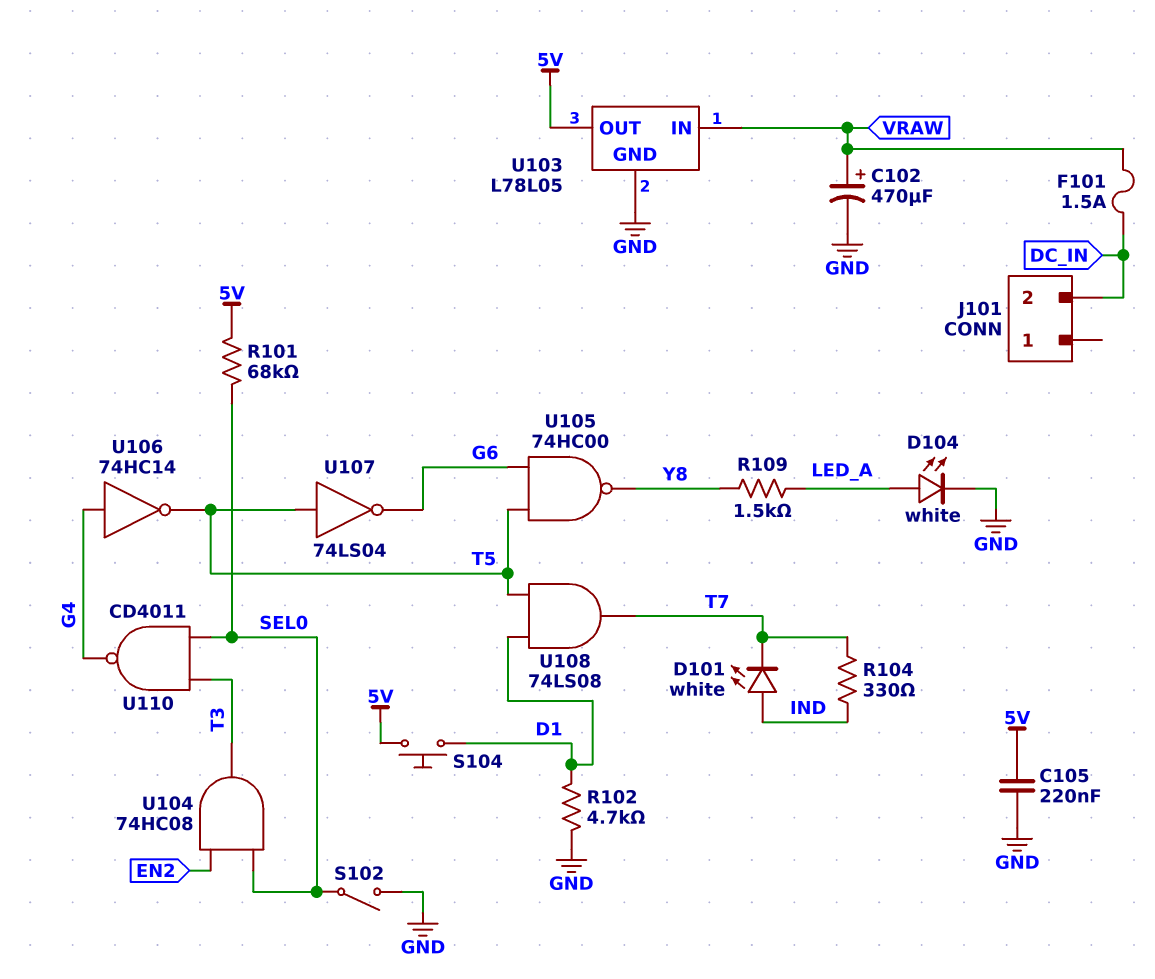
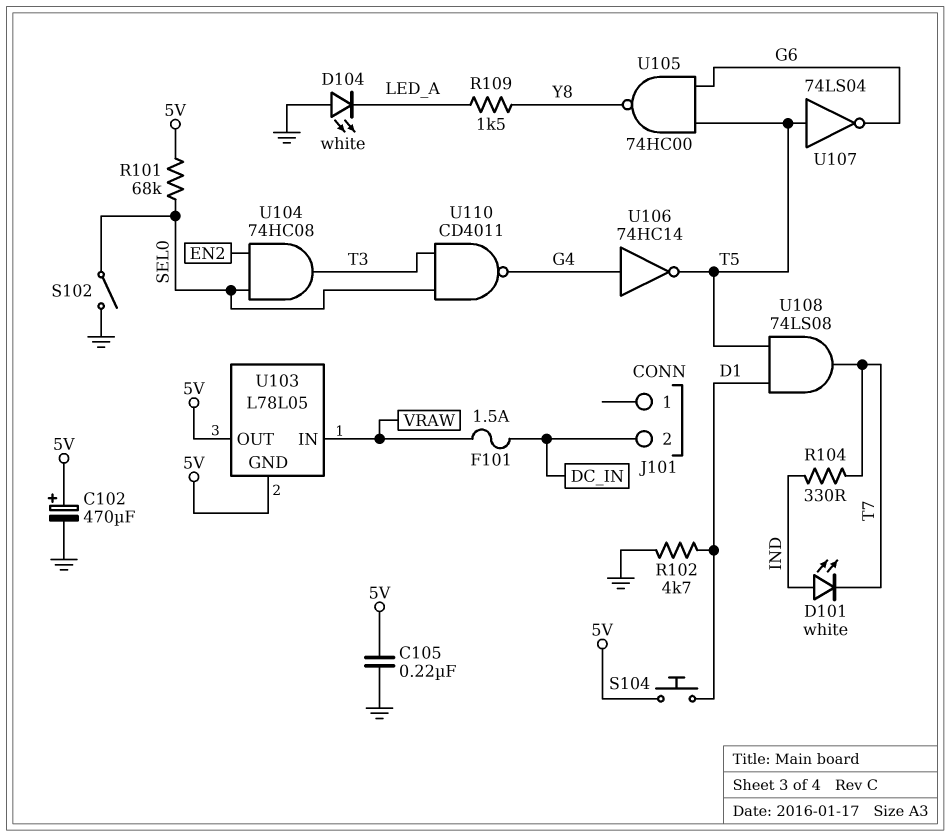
C102: 470uF (plus VRAW, minus GND) -> 470uF (plus 5V, minus GND)
D104: LED white (A LED_A, K GND) -> LED white (A GND, K LED_A)
U103 pin GND: GND -> 5V

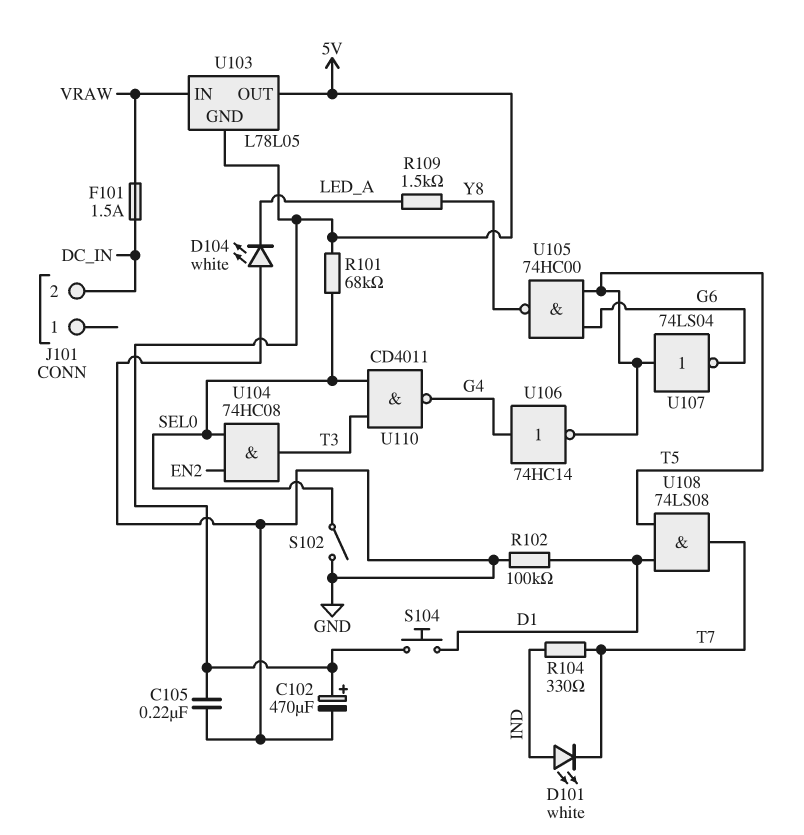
R102: 4.7k (D1, GND) -> 100k (D1, GND)

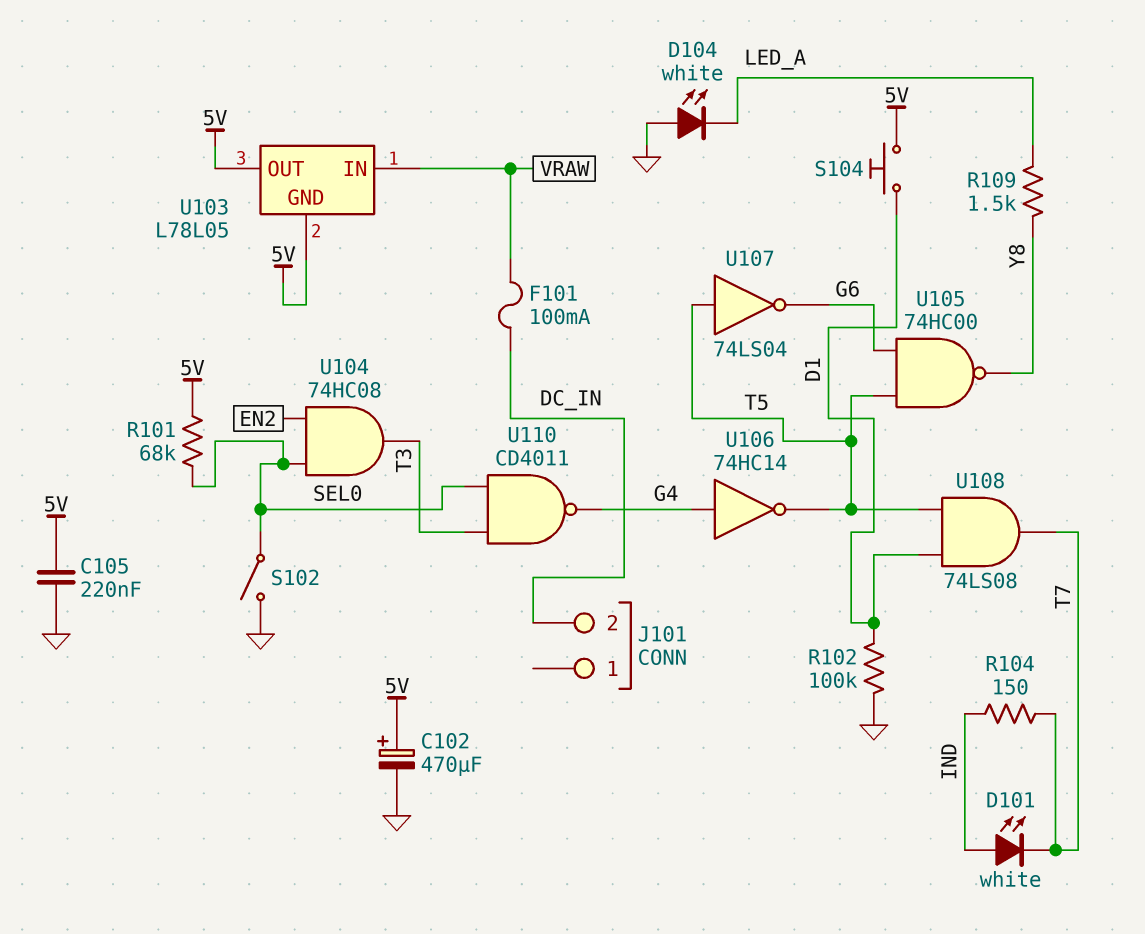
F101: 1.5A (DC_IN, VRAW) -> 100mA (DC_IN, VRAW)
R104: 330 (IND, T7) -> 150 (IND, T7)

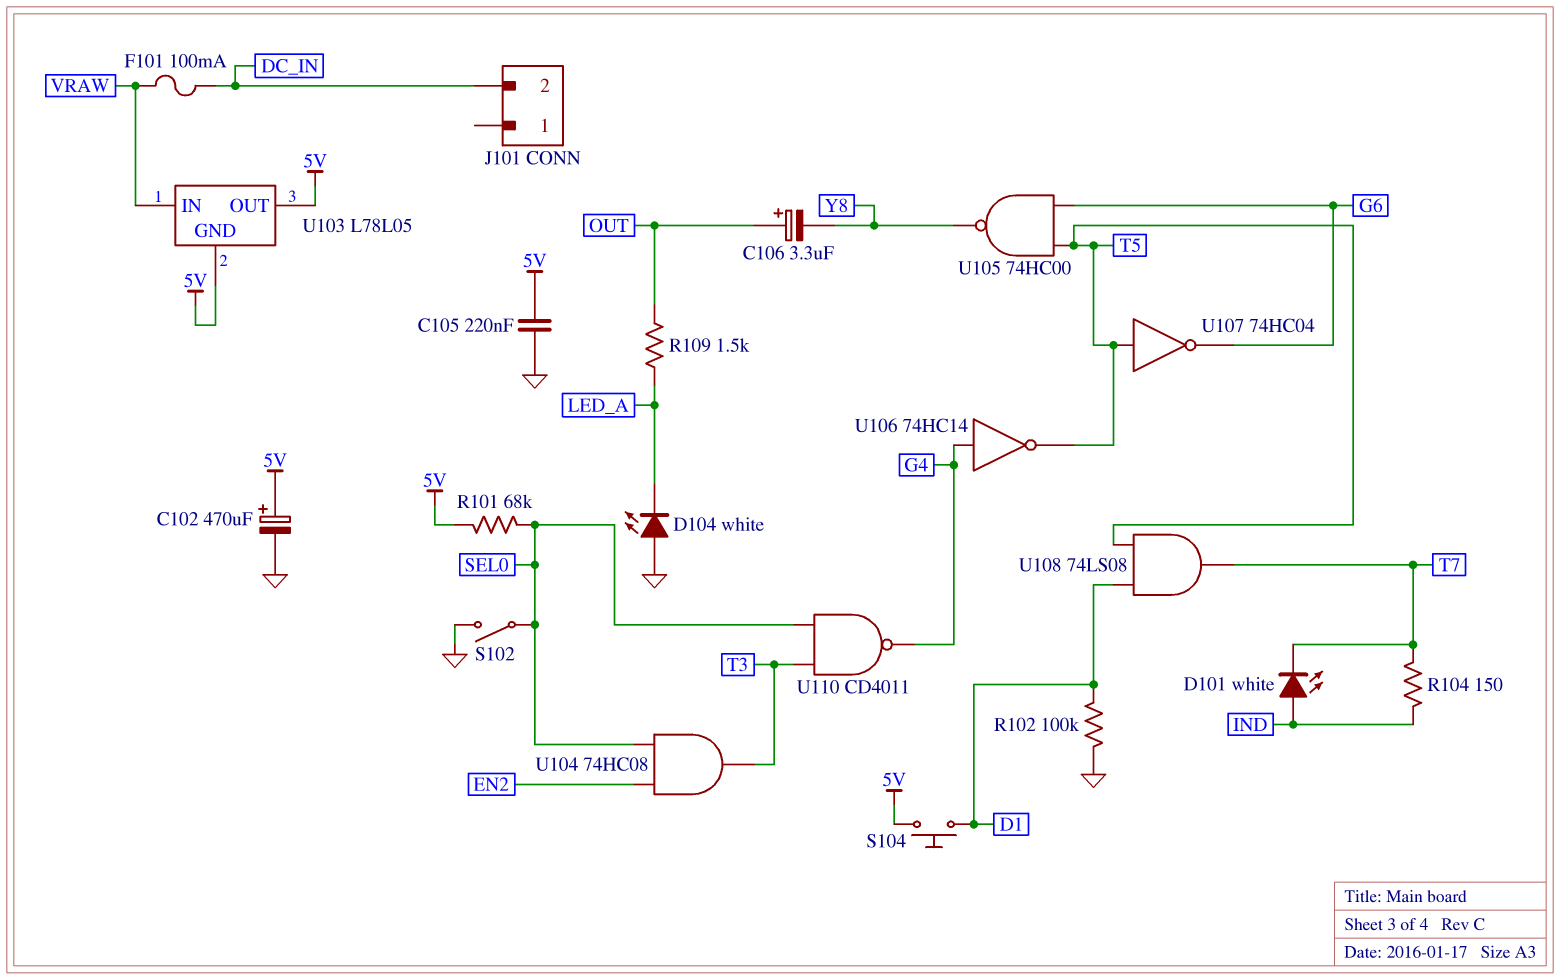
C106: none -> 3.3uF (plus OUT, minus Y8)
R109: 1.5k (LED_A, Y8) -> 1.5k (LED_A, OUT)
U107: NOT 74LS04 (in T5, out G6) -> NOT 74HC04 (in T5, out G6)

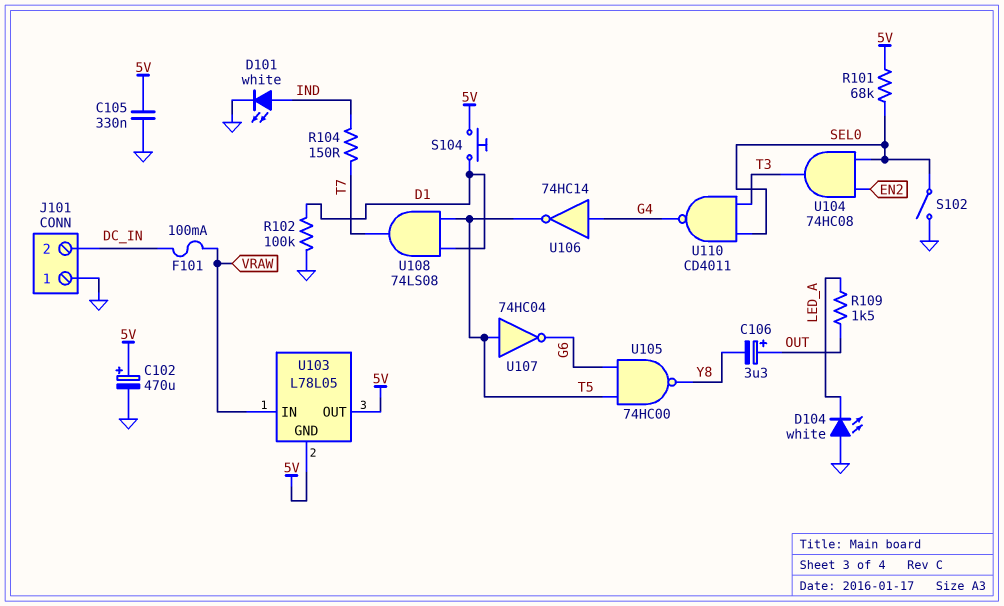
C105: 220nF (5V, GND) -> 330nF (5V, GND)
D101: LED white (A IND, K T7) -> LED white (A IND, K GND)
J101 pin 1: none -> GND

